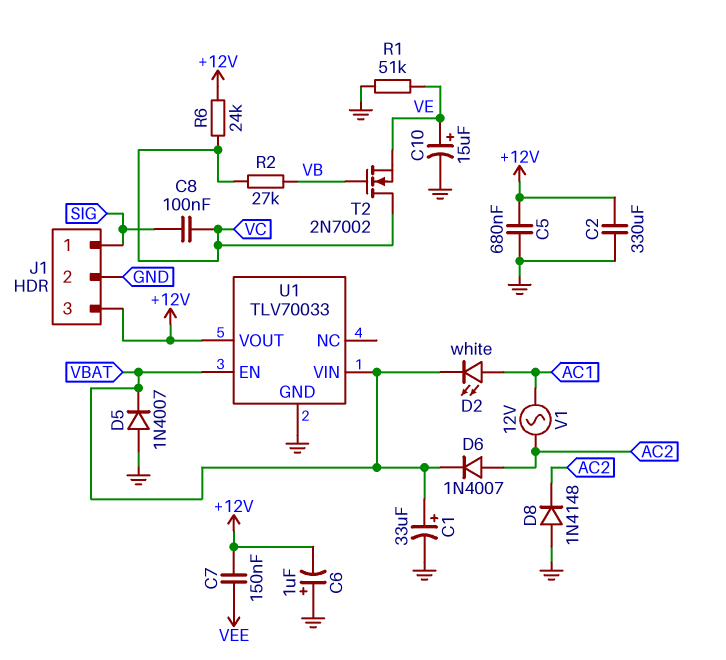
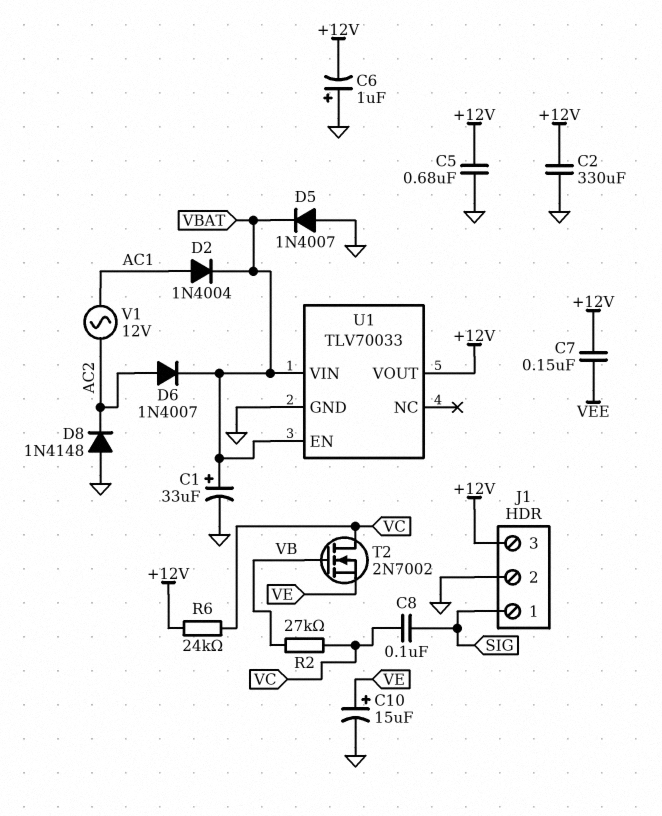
D2: LED white (A AC1, K VBAT) -> diode 1N4004 (A AC1, K VBAT)
R1: 51k (GND, VE) -> none

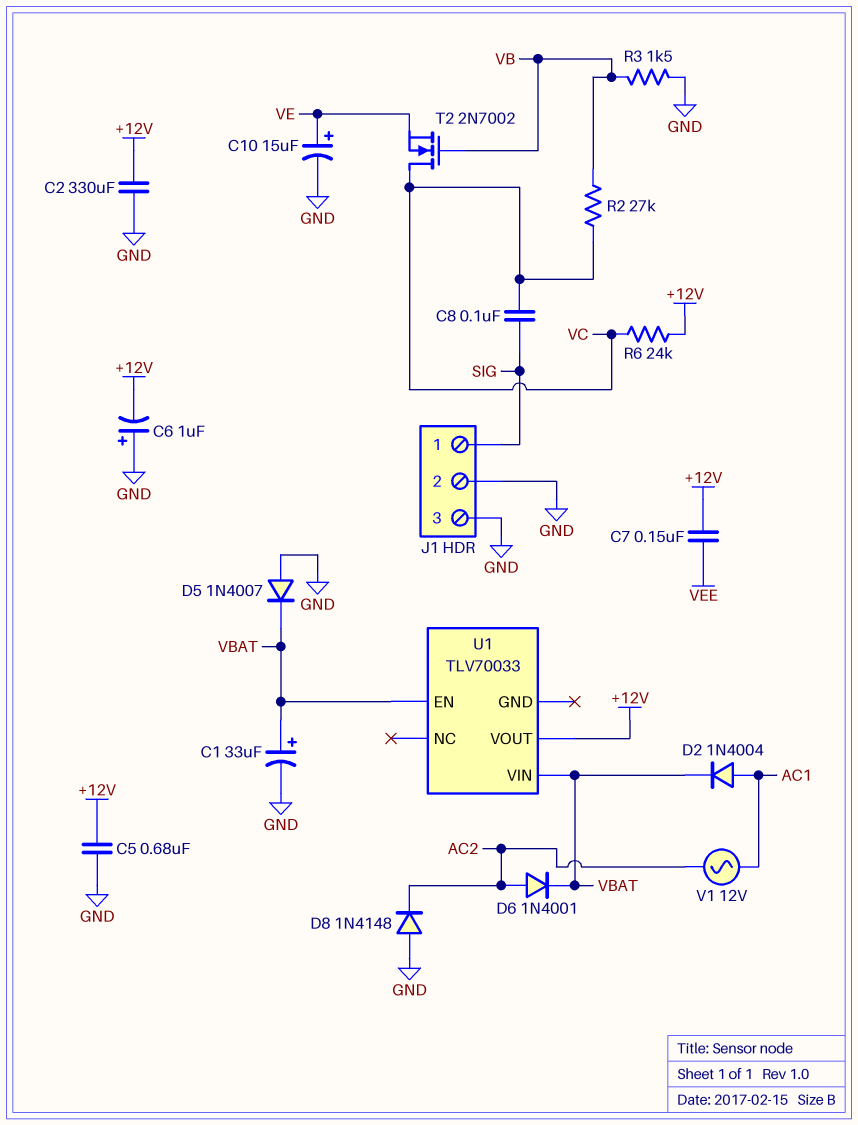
D6: diode 1N4007 (A AC2, K VBAT) -> diode 1N4001 (A AC2, K VBAT)
J1 pin 3: +12V -> GND
R3: none -> 1.5k (GND, VB)
U1 pin GND: GND -> none

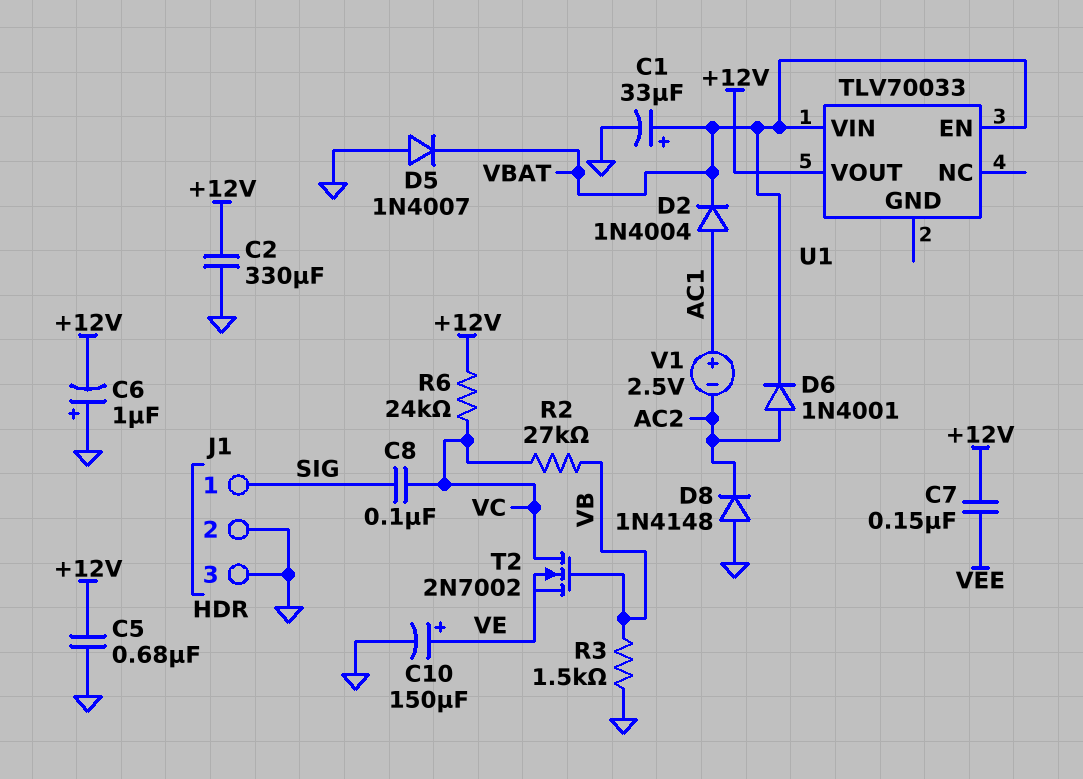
C10: 15uF (plus VE, minus GND) -> 150uF (plus VE, minus GND)
V1: AC 12V (AC1, AC2) -> 2.5V (plus AC1, minus AC2)

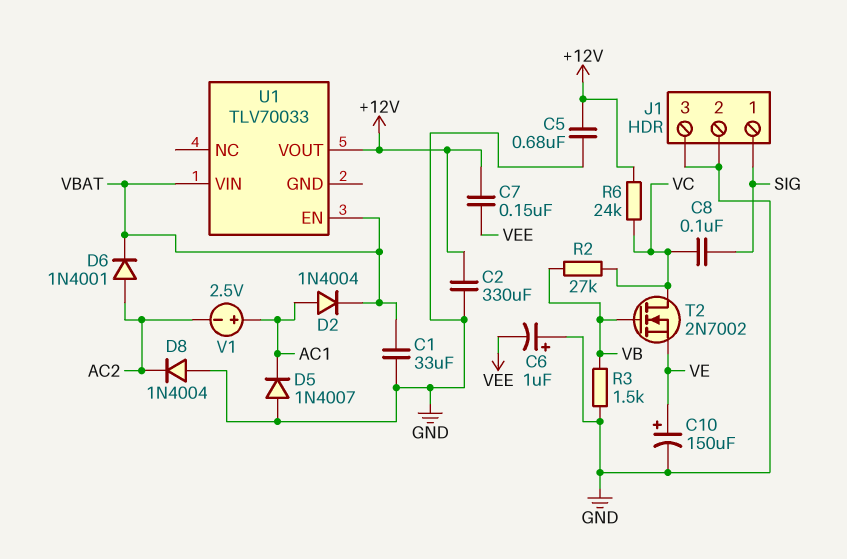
C1: 33uF (plus VBAT, minus GND) -> 33uF (GND, VBAT)
C6: 1uF (plus GND, minus +12V) -> 1uF (plus GND, minus VEE)
D5: diode 1N4007 (A GND, K VBAT) -> diode 1N4007 (A GND, K AC1)
D8: diode 1N4148 (A GND, K AC2) -> diode 1N4004 (A GND, K AC2)

